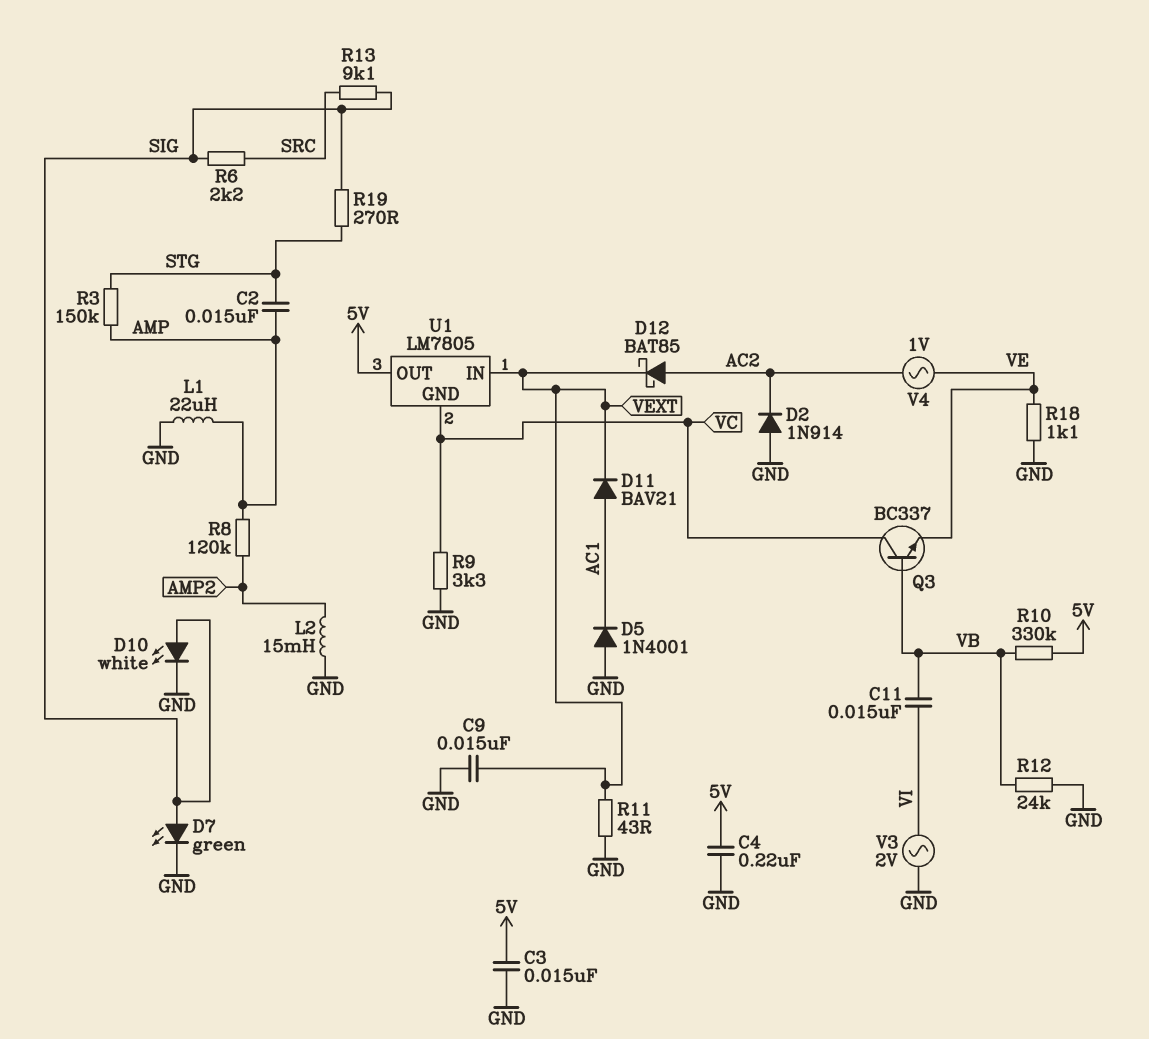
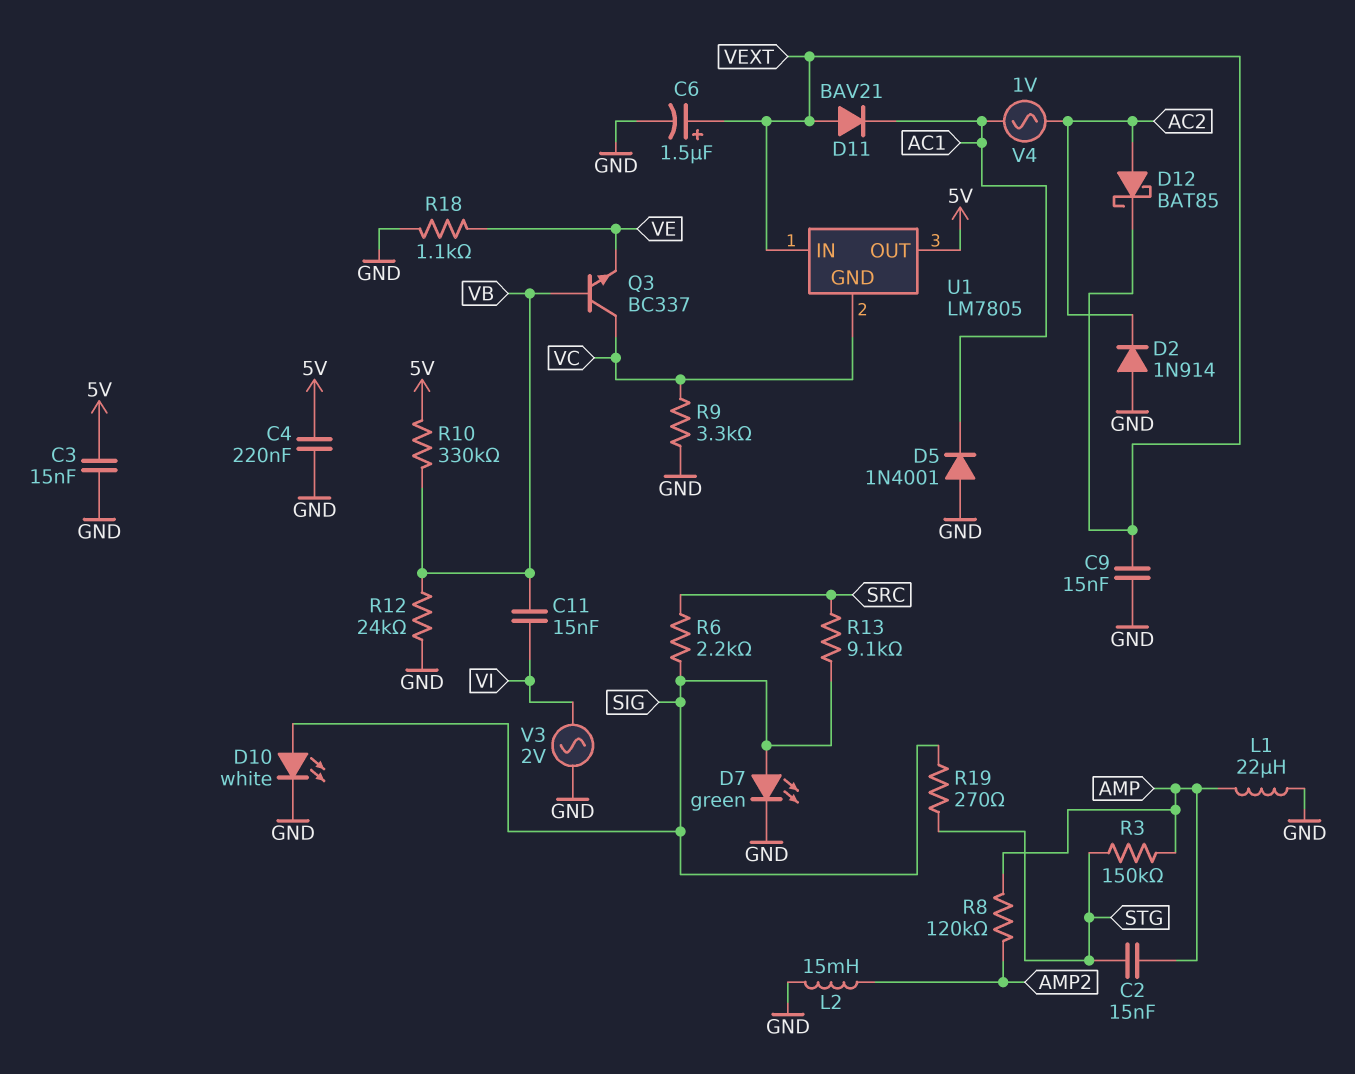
C6: none -> 1.5uF (plus VEXT, minus GND)
D11: diode BAV21 (A AC1, K VEXT) -> diode BAV21 (A VEXT, K AC1)
R11: 43 (GND, VEXT) -> none
V4: AC 1V (AC2, VE) -> AC 1V (AC1, AC2)

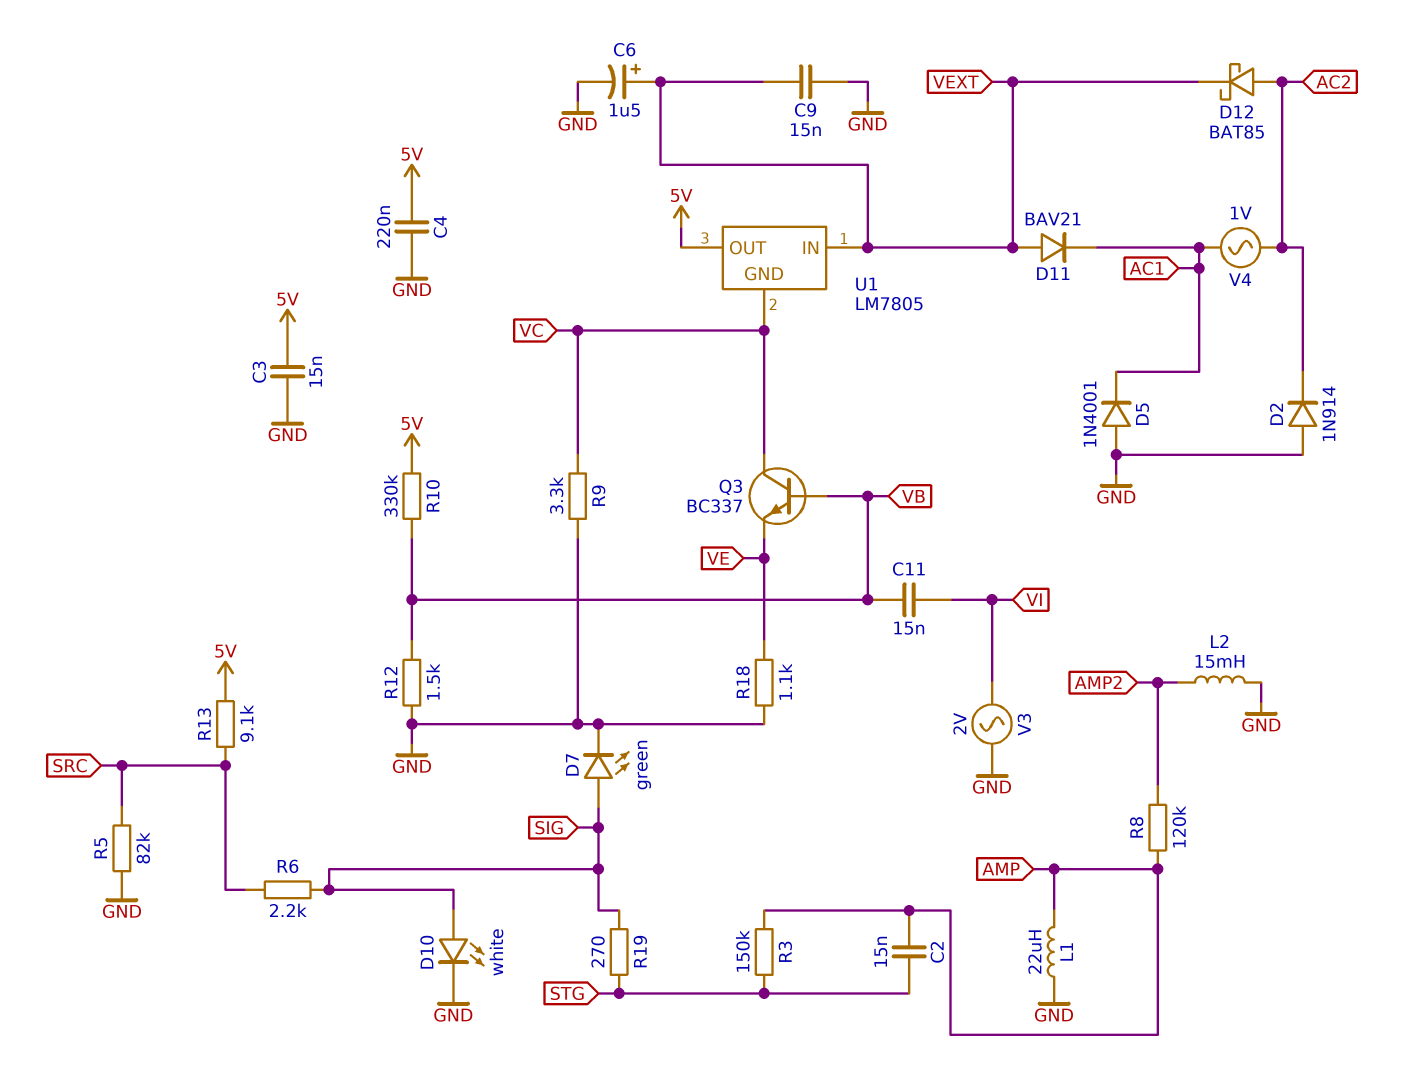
R5: none -> 82k (GND, SRC)
R12: 24k (GND, VB) -> 1.5k (GND, VB)
R13: 9.1k (SIG, SRC) -> 9.1k (5V, SRC)

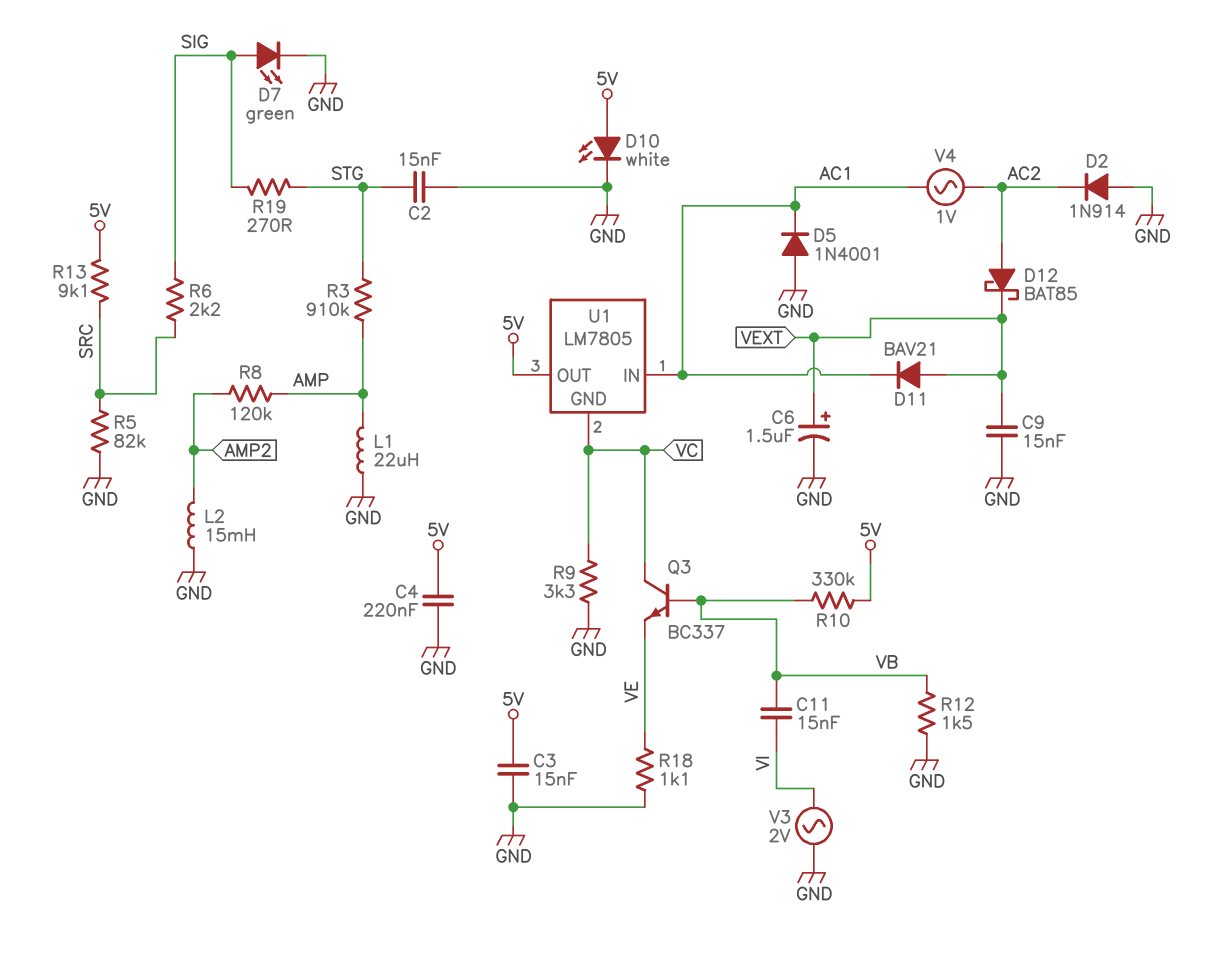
C2: 15nF (AMP, STG) -> 15nF (GND, STG)
D10: LED white (A SIG, K GND) -> LED white (A 5V, K GND)
R3: 150k (AMP, STG) -> 910k (AMP, STG)
U1 pin IN: VEXT -> AC1

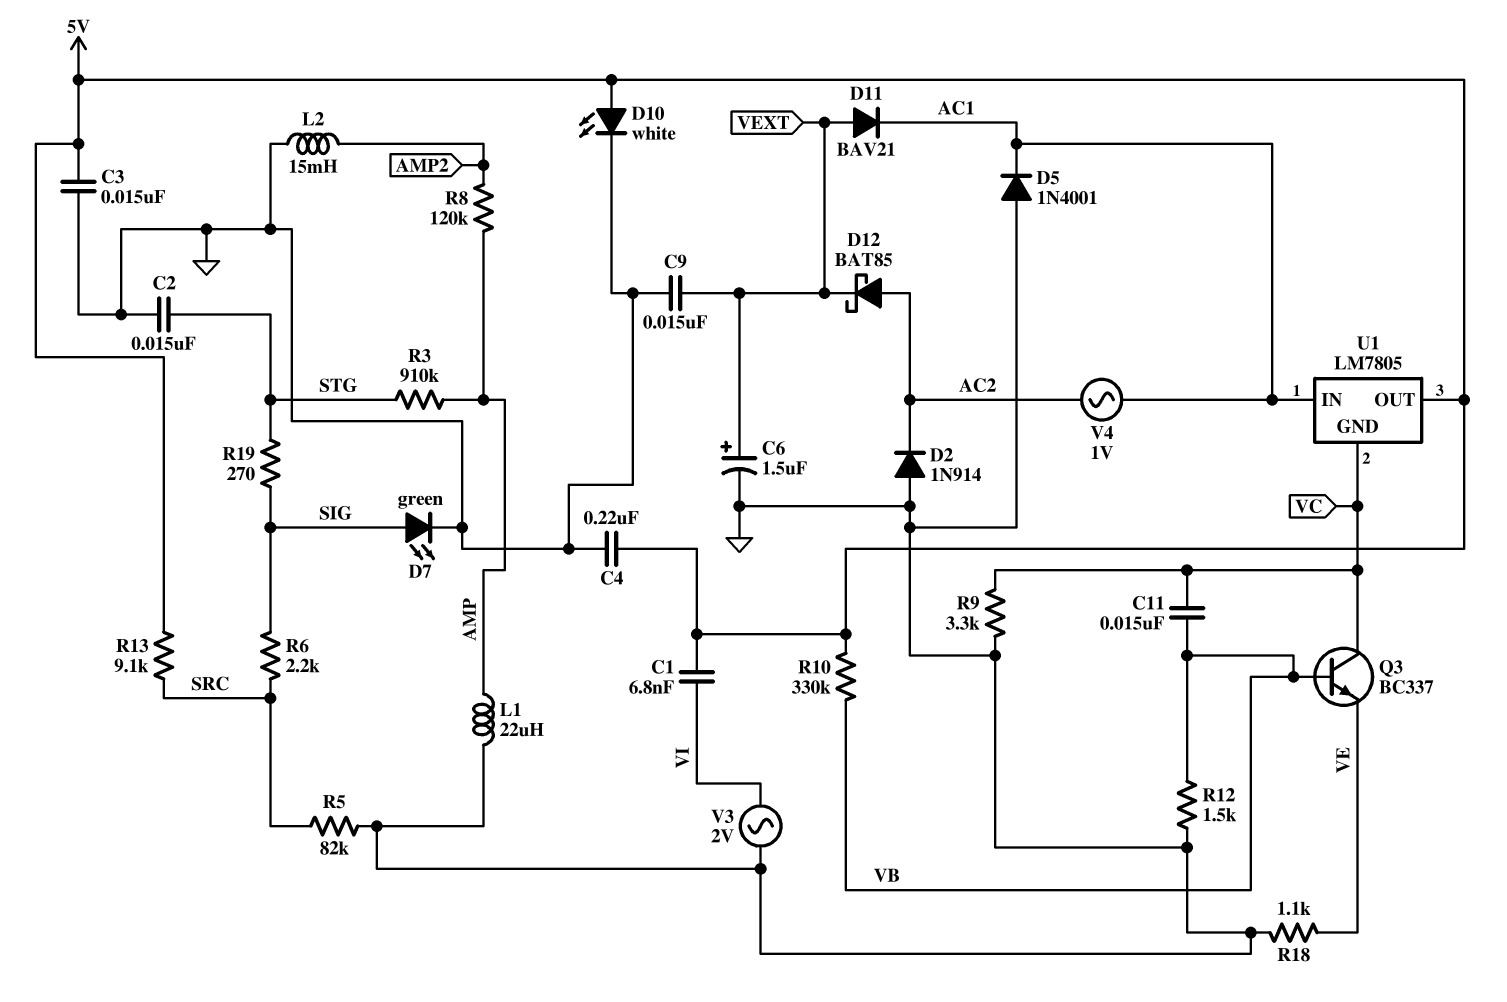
C1: none -> 6.8nF (5V, VI)
C11: 15nF (VB, VI) -> 15nF (VB, VC)

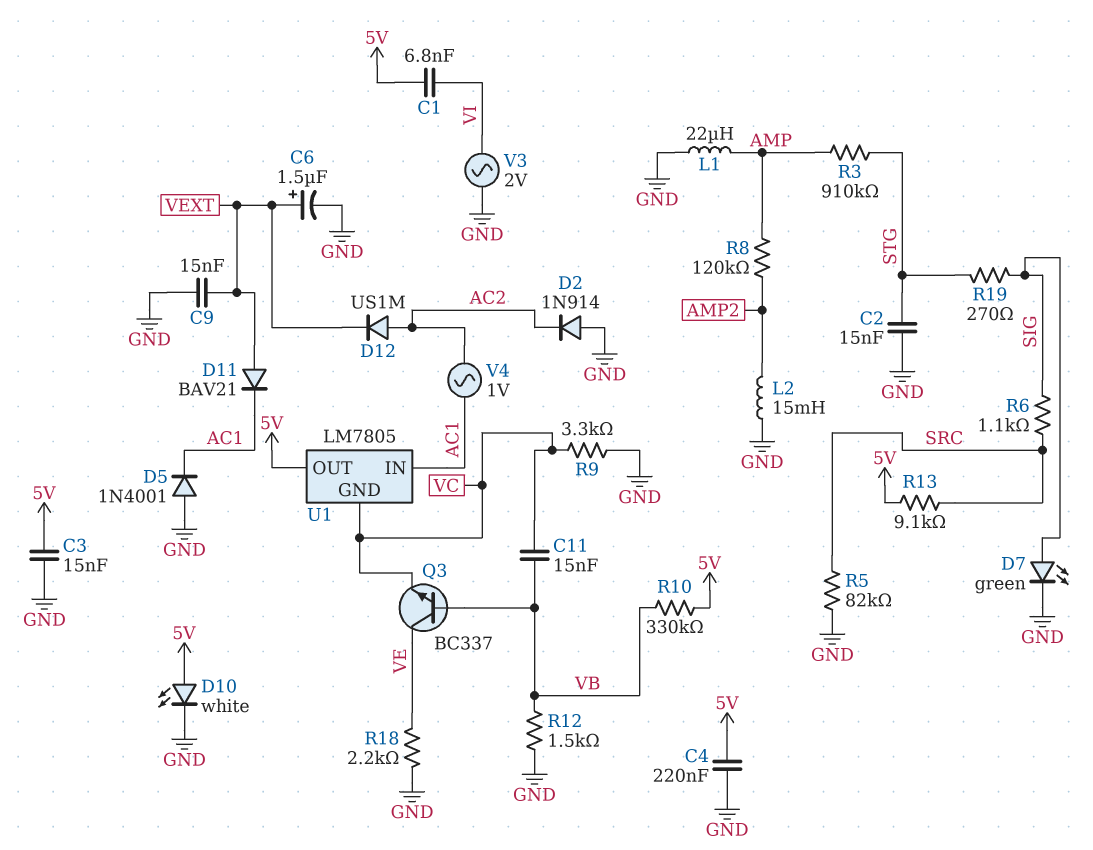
D12: schottky BAT85 (A AC2, K VEXT) -> diode US1M (A AC2, K VEXT)
Q3: NPN BC337 (B VB, C VC, E VE) -> NPN BC337 (B VB, C VE, E VC)
R6: 2.2k (SIG, SRC) -> 1.1k (SIG, SRC)
R18: 1.1k (GND, VE) -> 2.2k (GND, VE)

